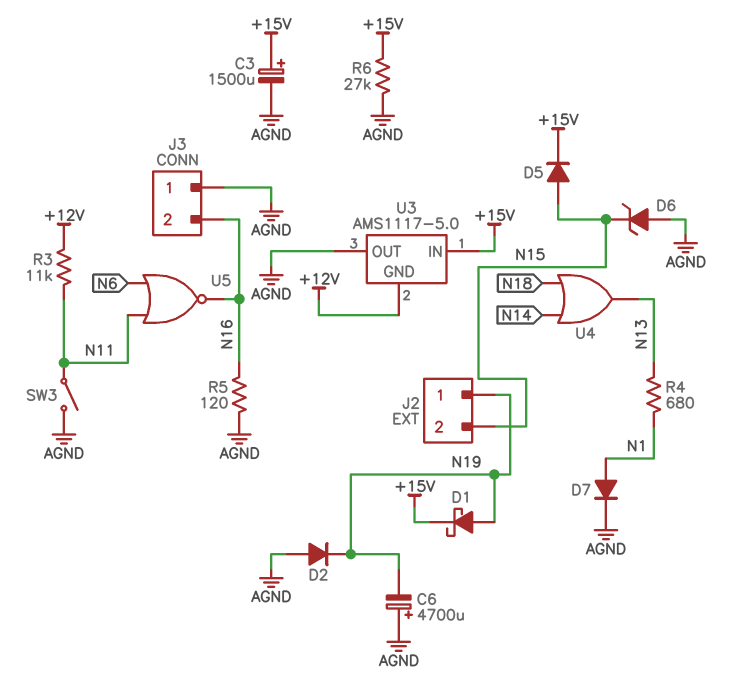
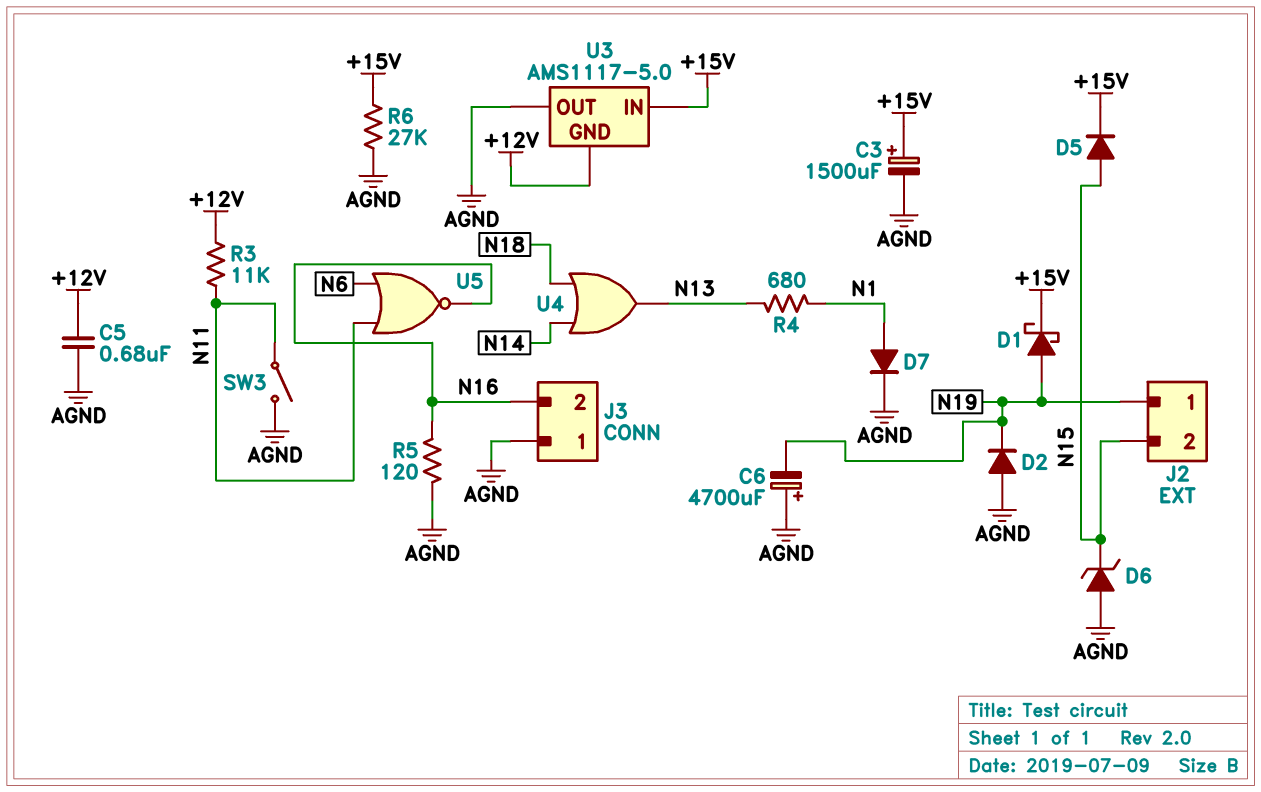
C5: none -> 680nF (+12V, AGND)

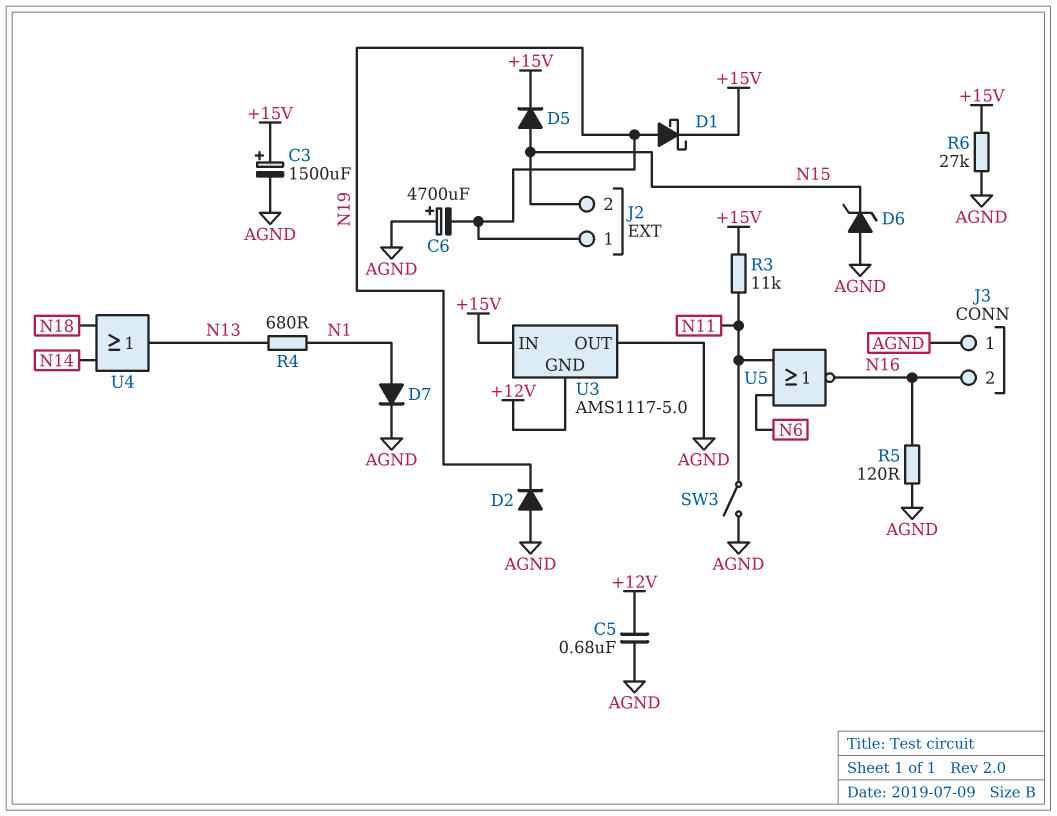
R3: 11k (+12V, N11) -> 11k (+15V, N11)

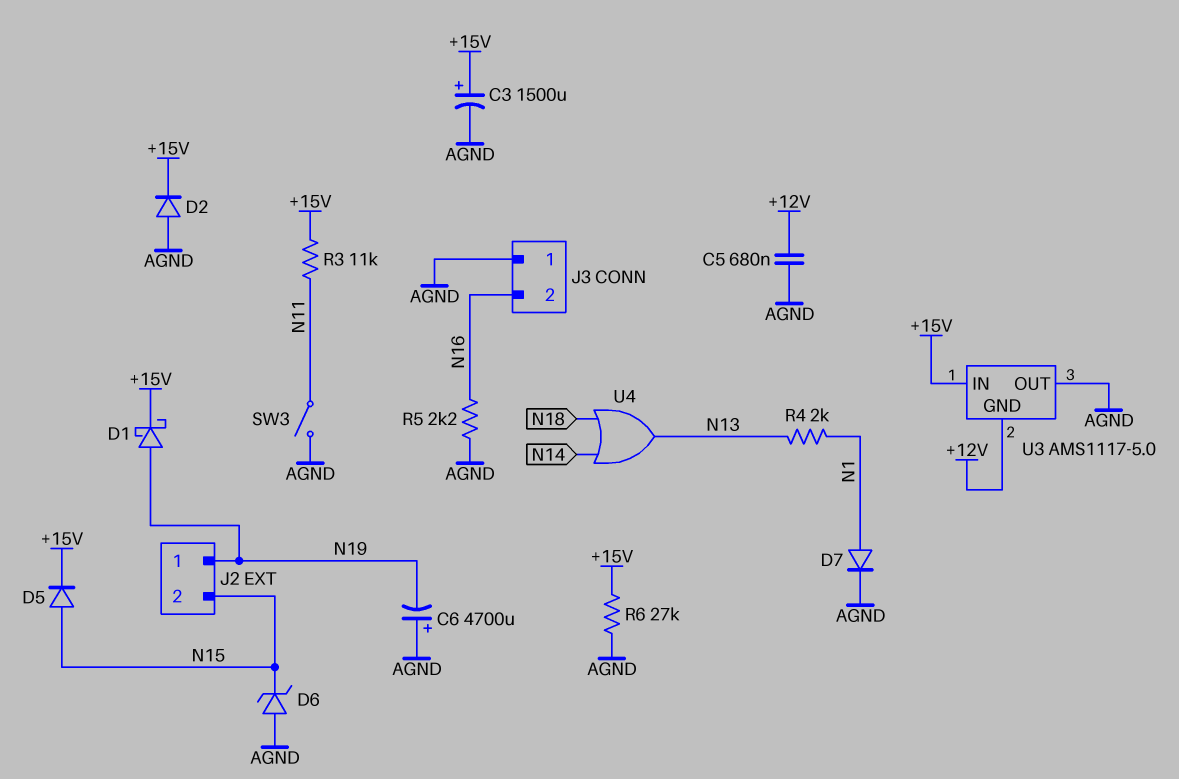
D2: diode (A AGND, K N19) -> diode (A AGND, K +15V)
R4: 680 (N1, N13) -> 2k (N1, N13)
R5: 120 (AGND, N16) -> 2.2k (AGND, N16)
U5: NOR (in N6, in N11, out N16) -> none

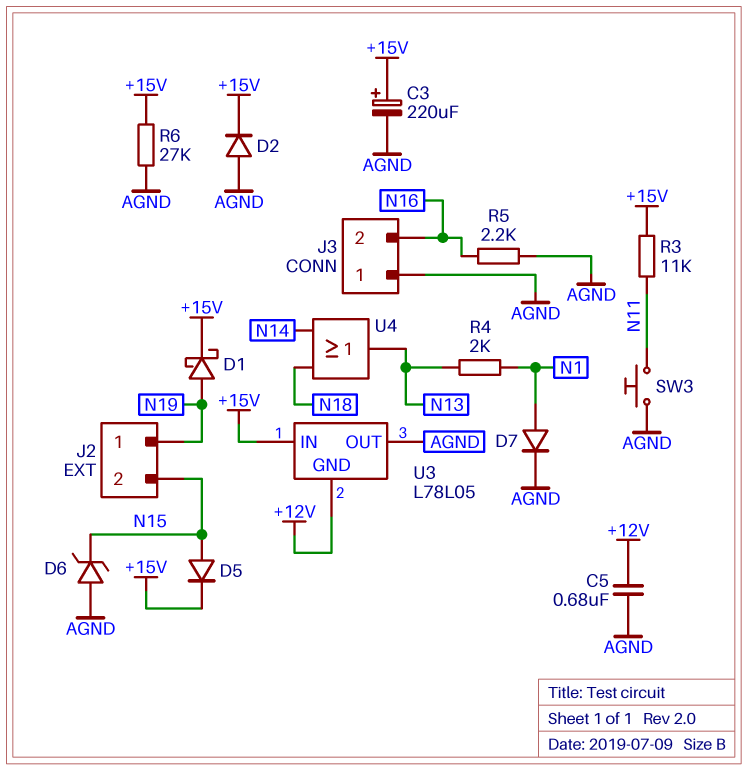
C3: 1500uF (plus +15V, minus AGND) -> 220uF (plus +15V, minus AGND)
C6: 4700uF (plus AGND, minus N19) -> none
SW3: switch (AGND, N11) -> button (AGND, N11)
U3: AMS1117-5.0 -> L78L05

